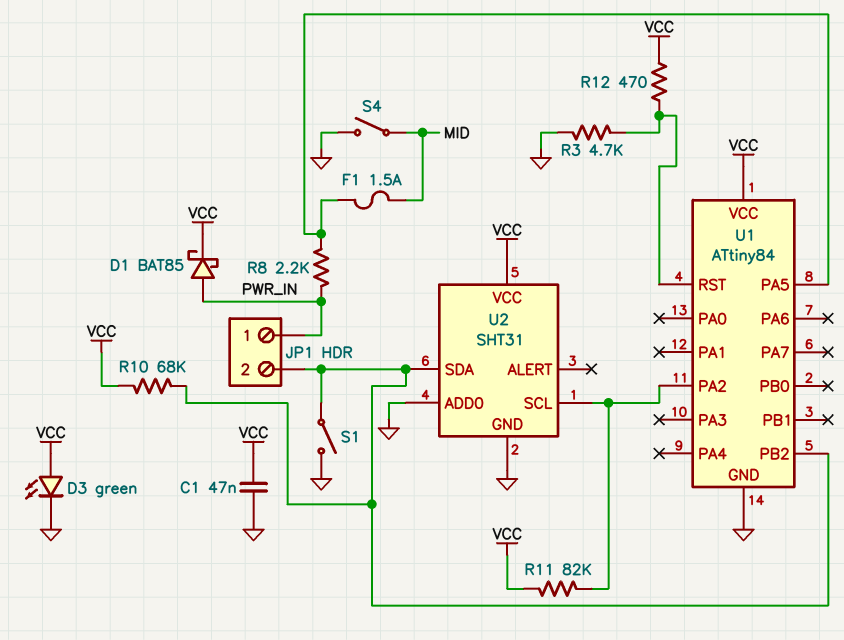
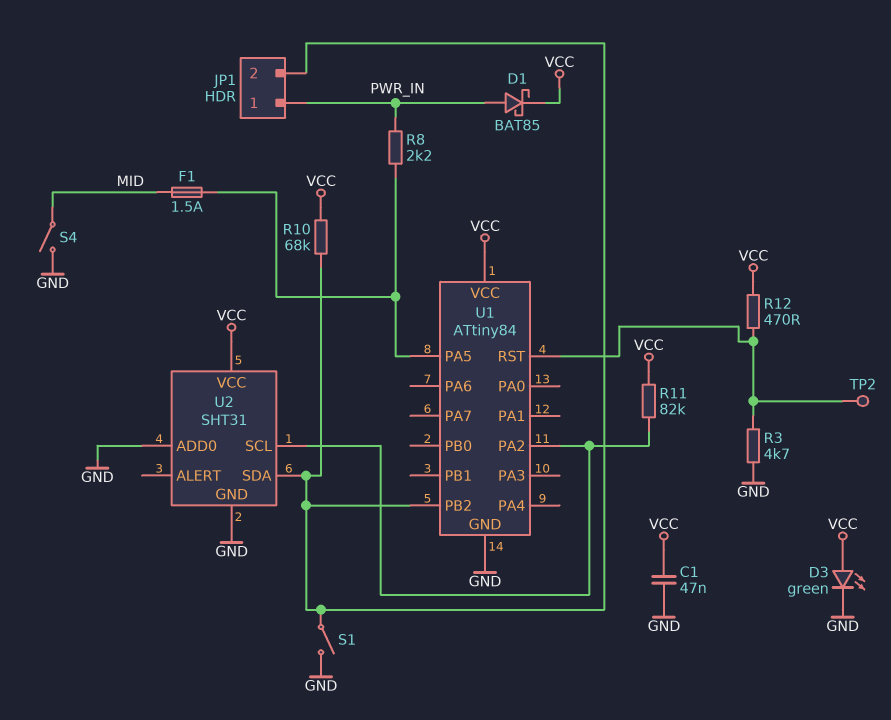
TP2: none -> test point (U1/RST)

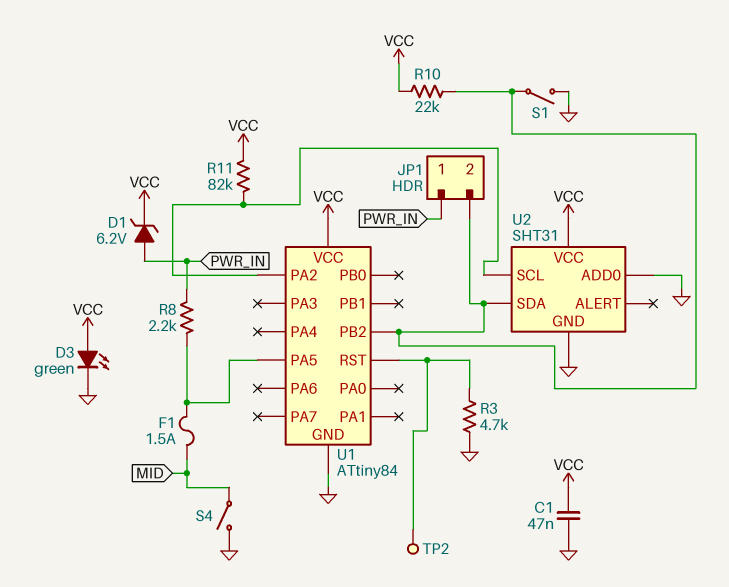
D1: schottky BAT85 (A PWR_IN, K VCC) -> zener 6.2V (A PWR_IN, K VCC)
R10: 68k (JP1/2, VCC) -> 22k (JP1/2, VCC)
R12: 470 (U1/RST, VCC) -> none

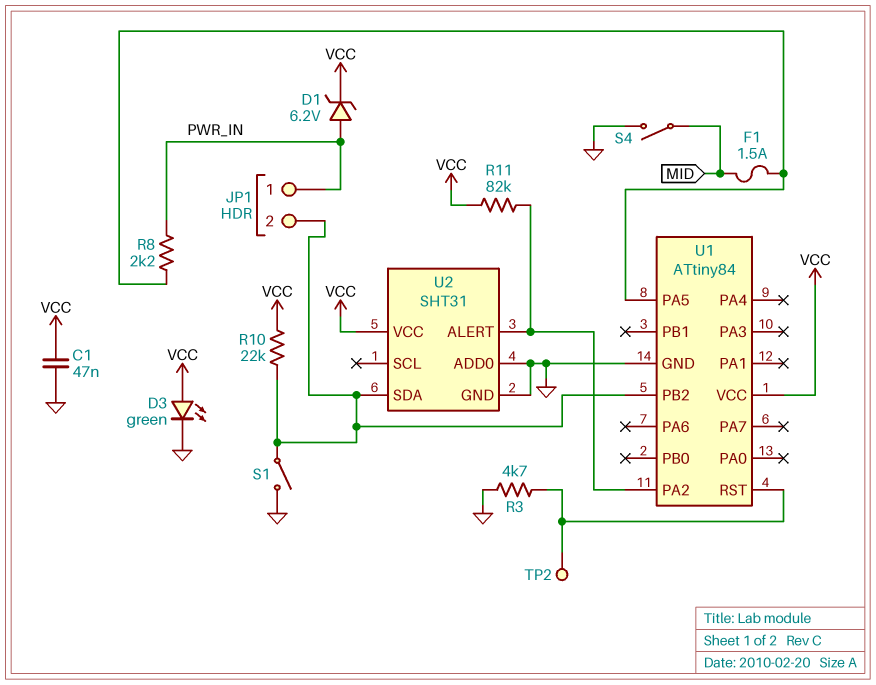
U2 pin ALERT: none -> U1/PA2
U2 pin SCL: U1/PA2 -> none

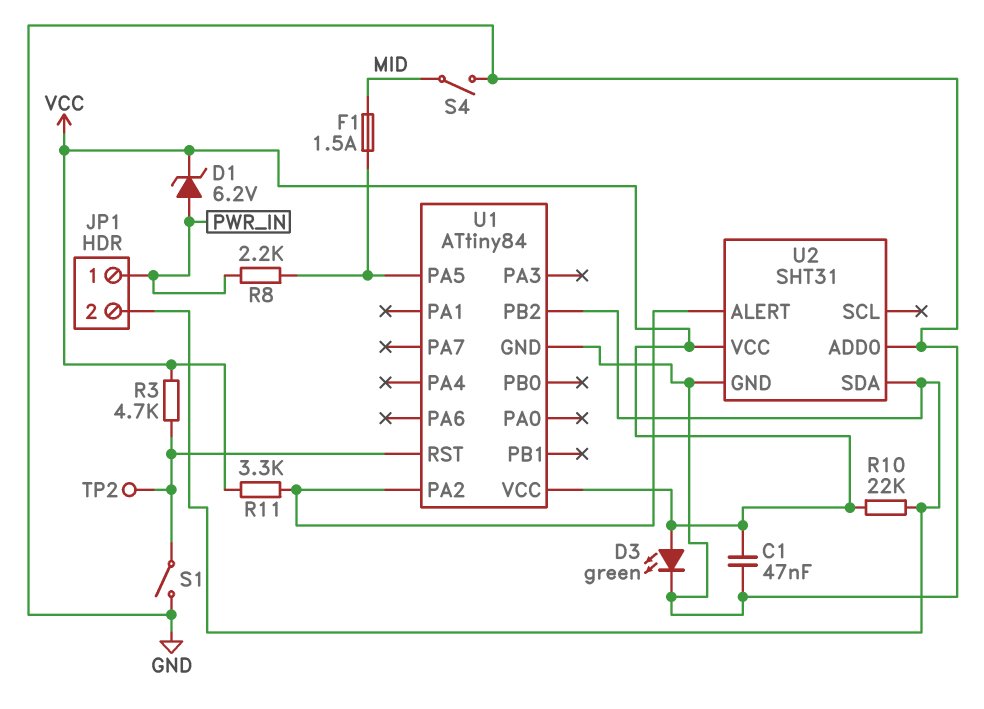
R3: 4.7k (GND, U1/RST) -> 4.7k (U1/RST, VCC)
R11: 82k (U1/PA2, VCC) -> 3.3k (U1/PA2, VCC)
S1: switch (GND, JP1/2) -> switch (GND, U1/RST)

